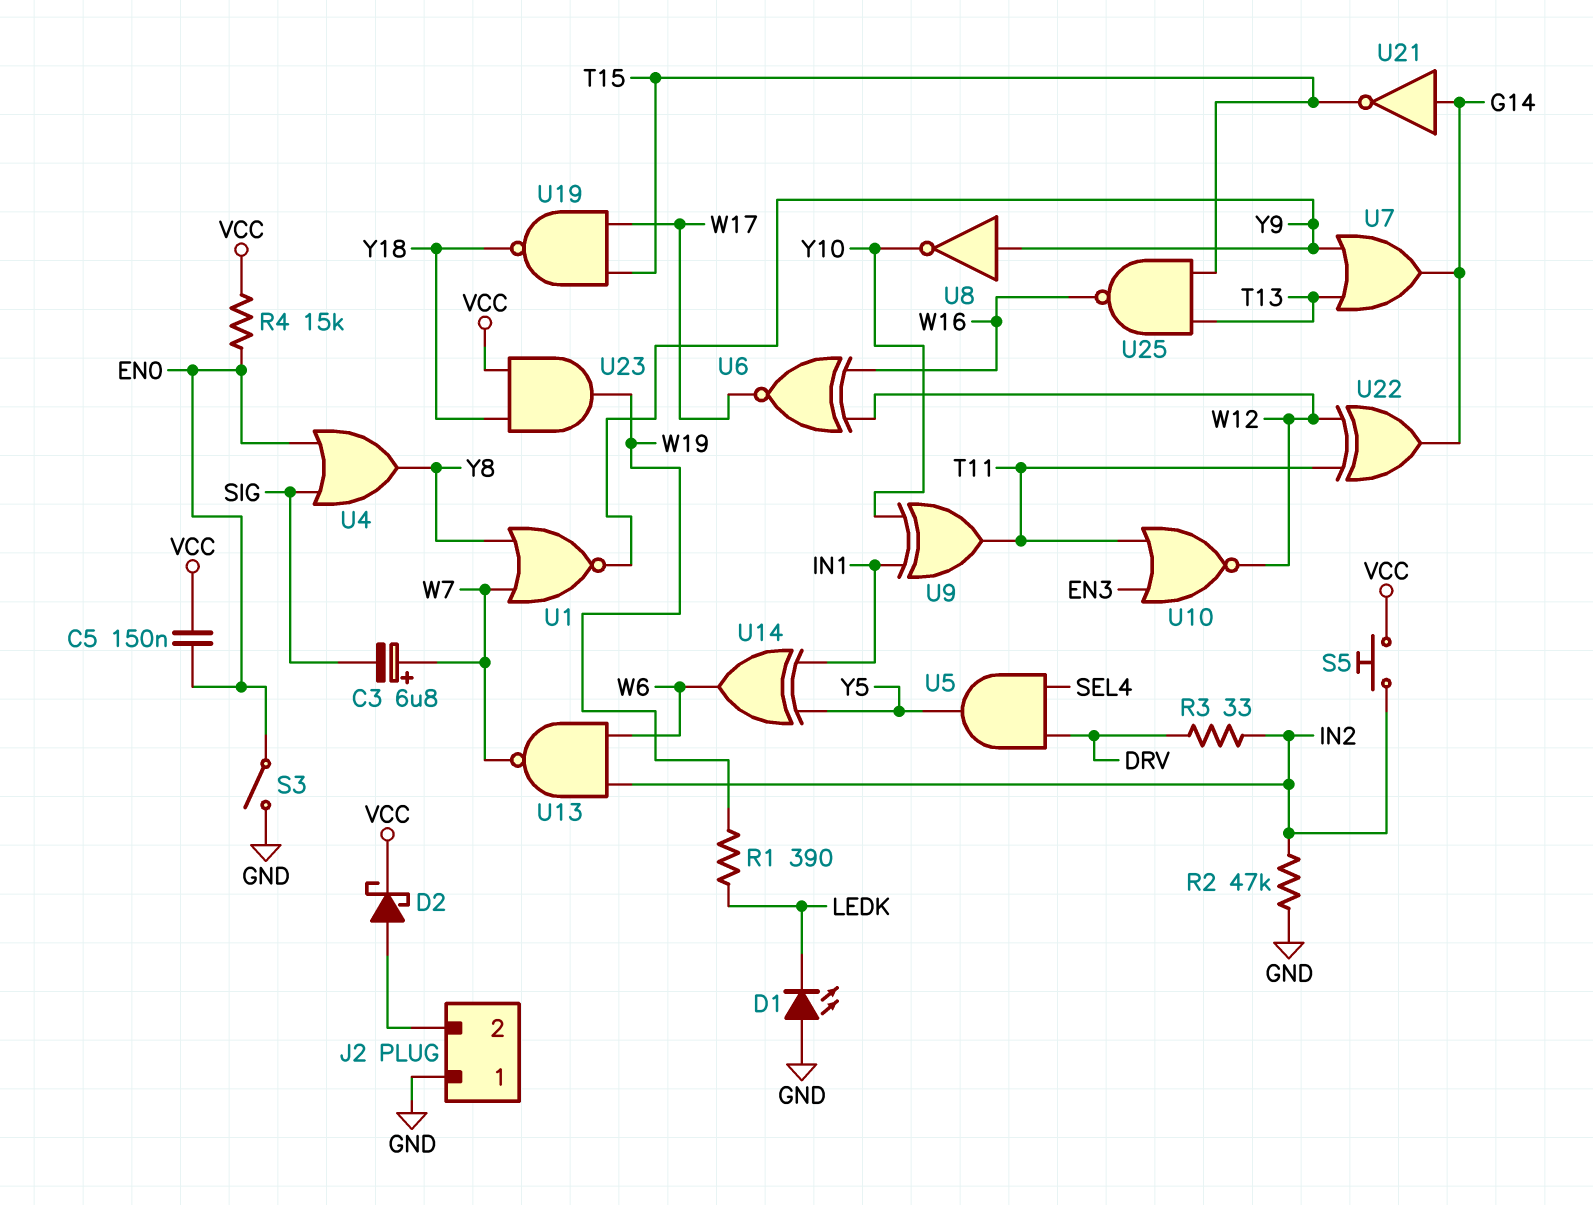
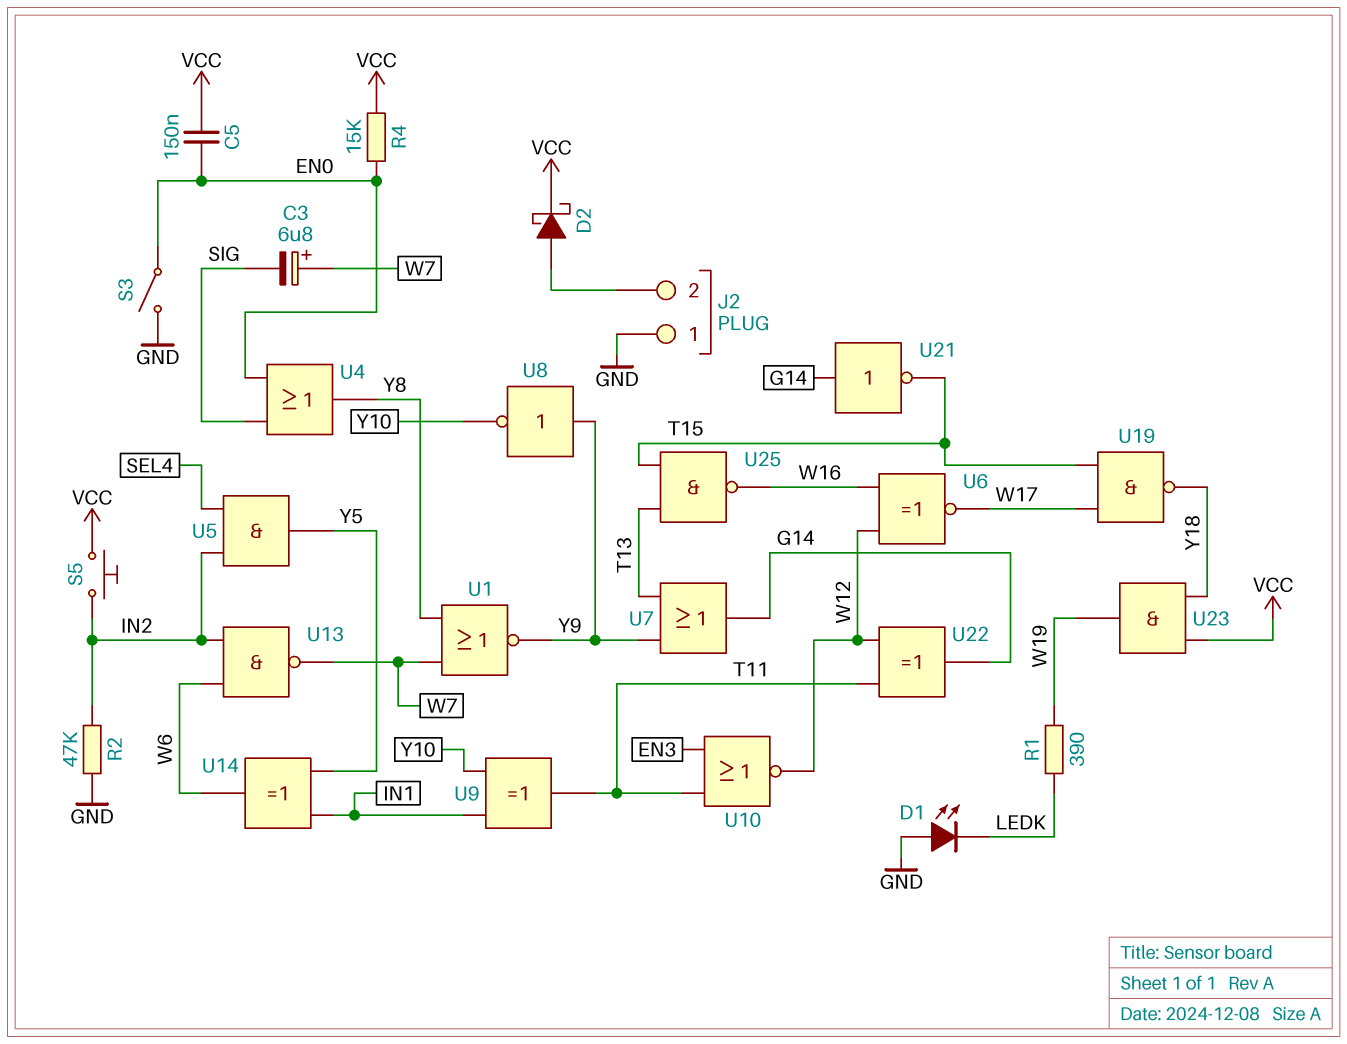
R3: 33 (DRV, IN2) -> none
U5: AND (in DRV, in SEL4, out Y5) -> AND (in IN2, in SEL4, out Y5)

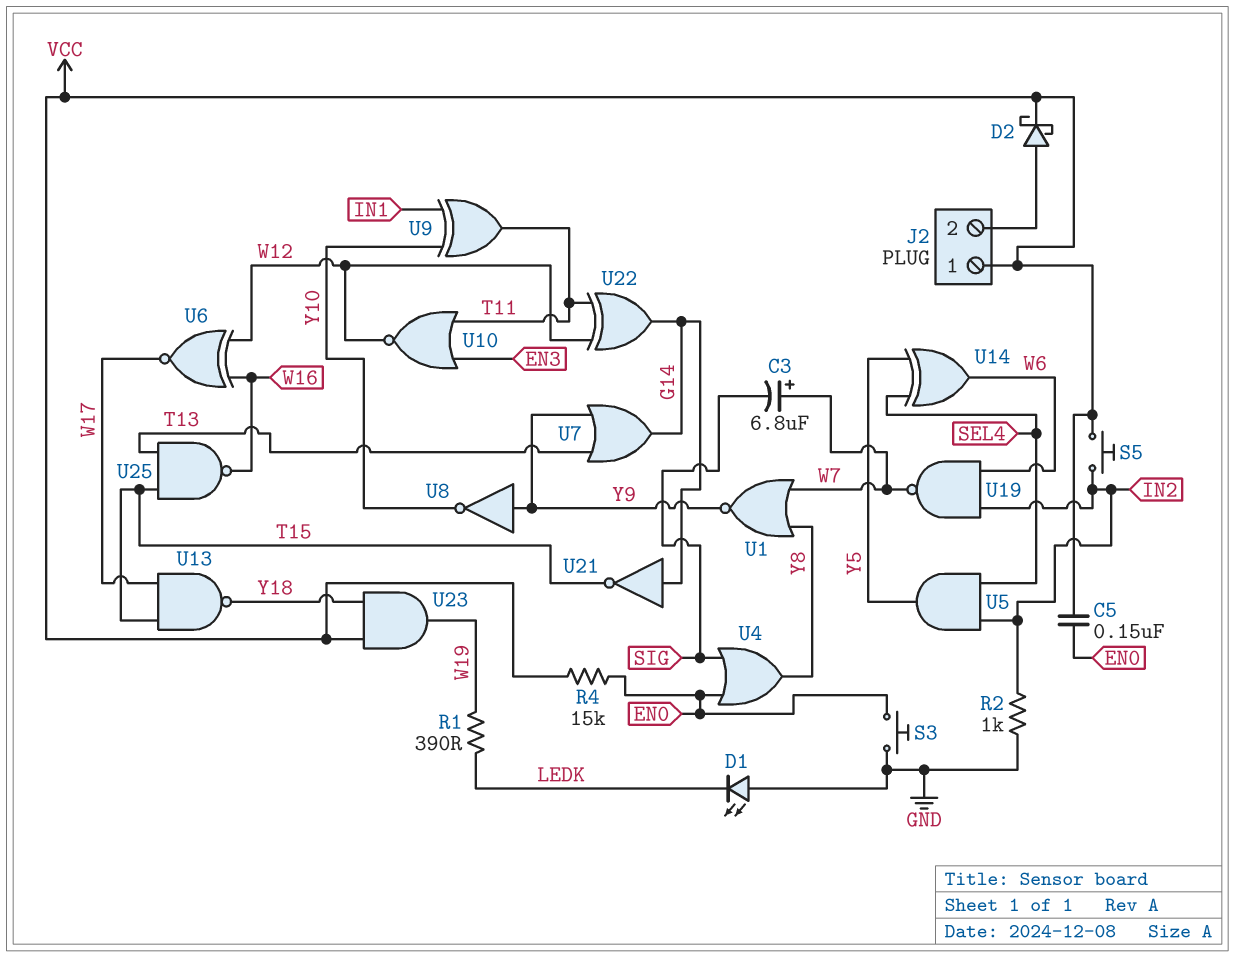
J2 pin 1: GND -> VCC
R2: 47k (GND, IN2) -> 1k (GND, IN2)
S3: switch (EN0, GND) -> button (EN0, GND)
U13: NAND (in IN2, in W6, out W7) -> NAND (in T15, in W17, out Y18)
U14: XOR (in IN1, in Y5, out W6) -> XOR (in SEL4, in Y5, out W6)
U19: NAND (in T15, in W17, out Y18) -> NAND (in IN2, in W6, out W7)

